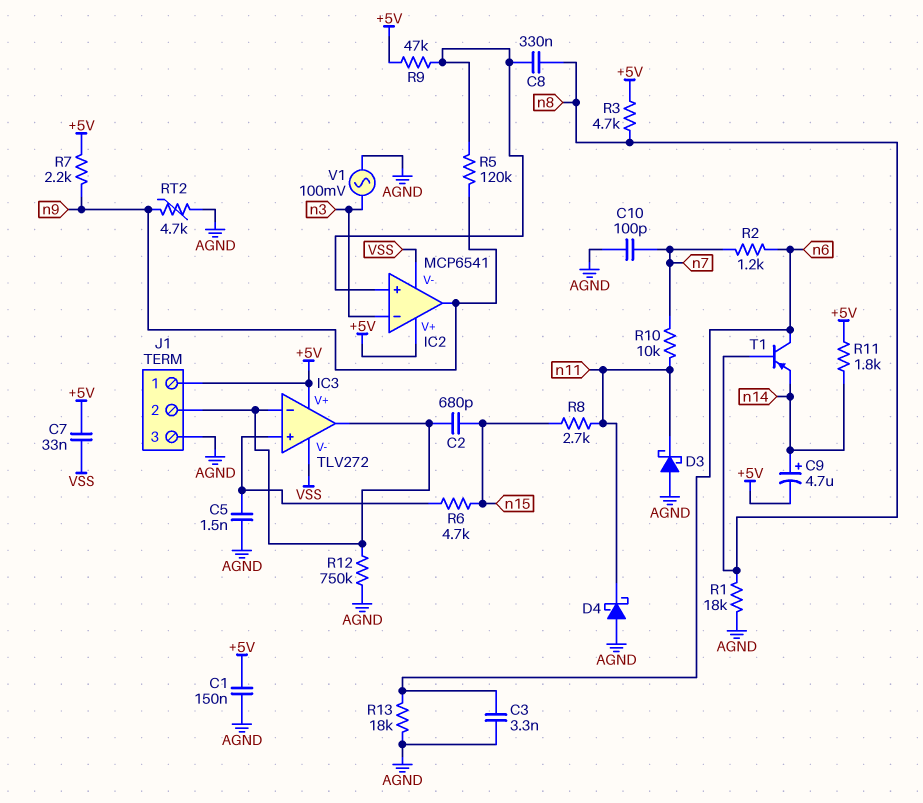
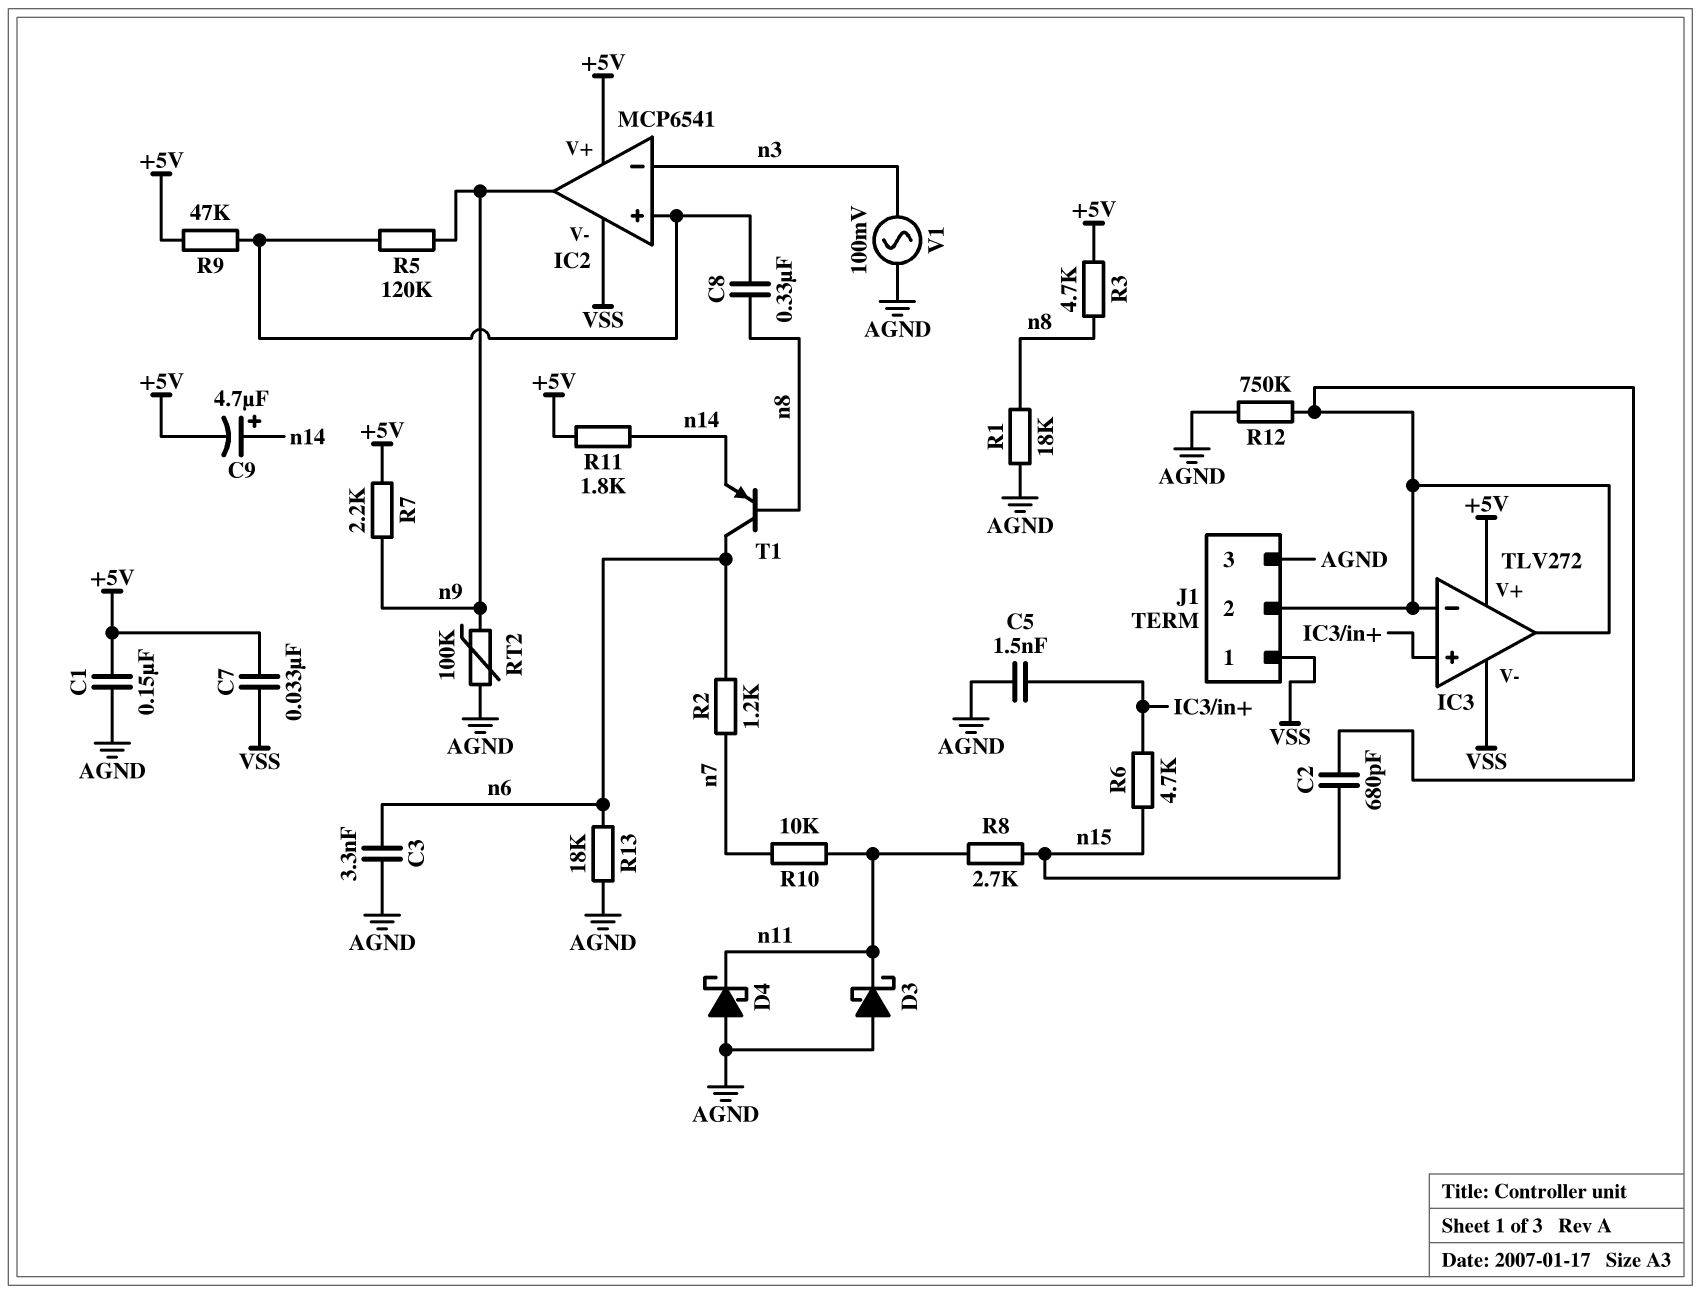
C10: 100pF (AGND, n7) -> none
J1 pin 1: +5V -> VSS
RT2: 4.7k (AGND, n9) -> 100k (AGND, n9)

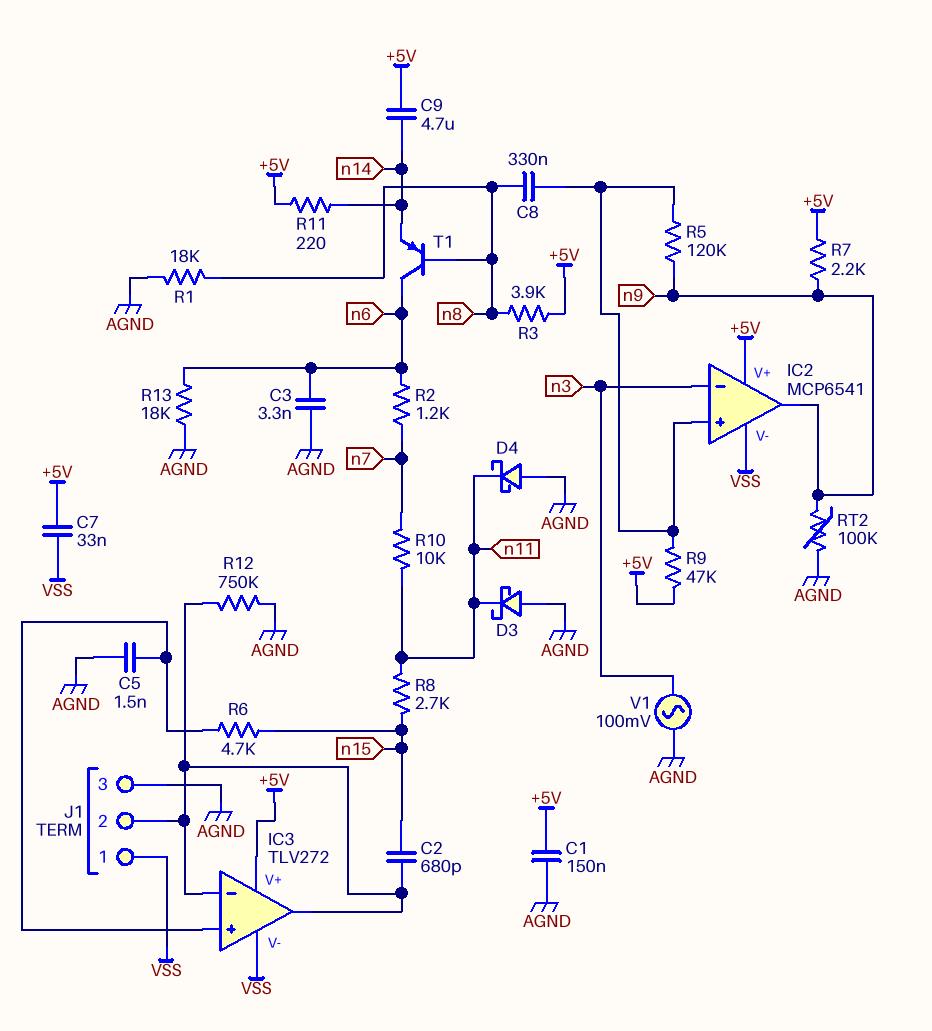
C9: 4.7uF (plus n14, minus +5V) -> 4.7uF (+5V, n14)
R3: 4.7k (+5V, n8) -> 3.9k (+5V, n8)
R11: 1.8k (+5V, n14) -> 220 (+5V, n14)

